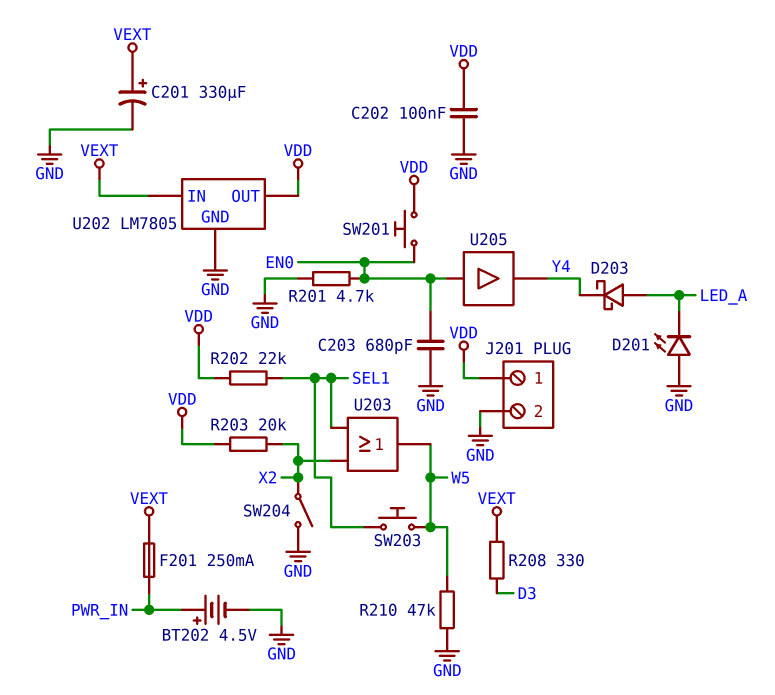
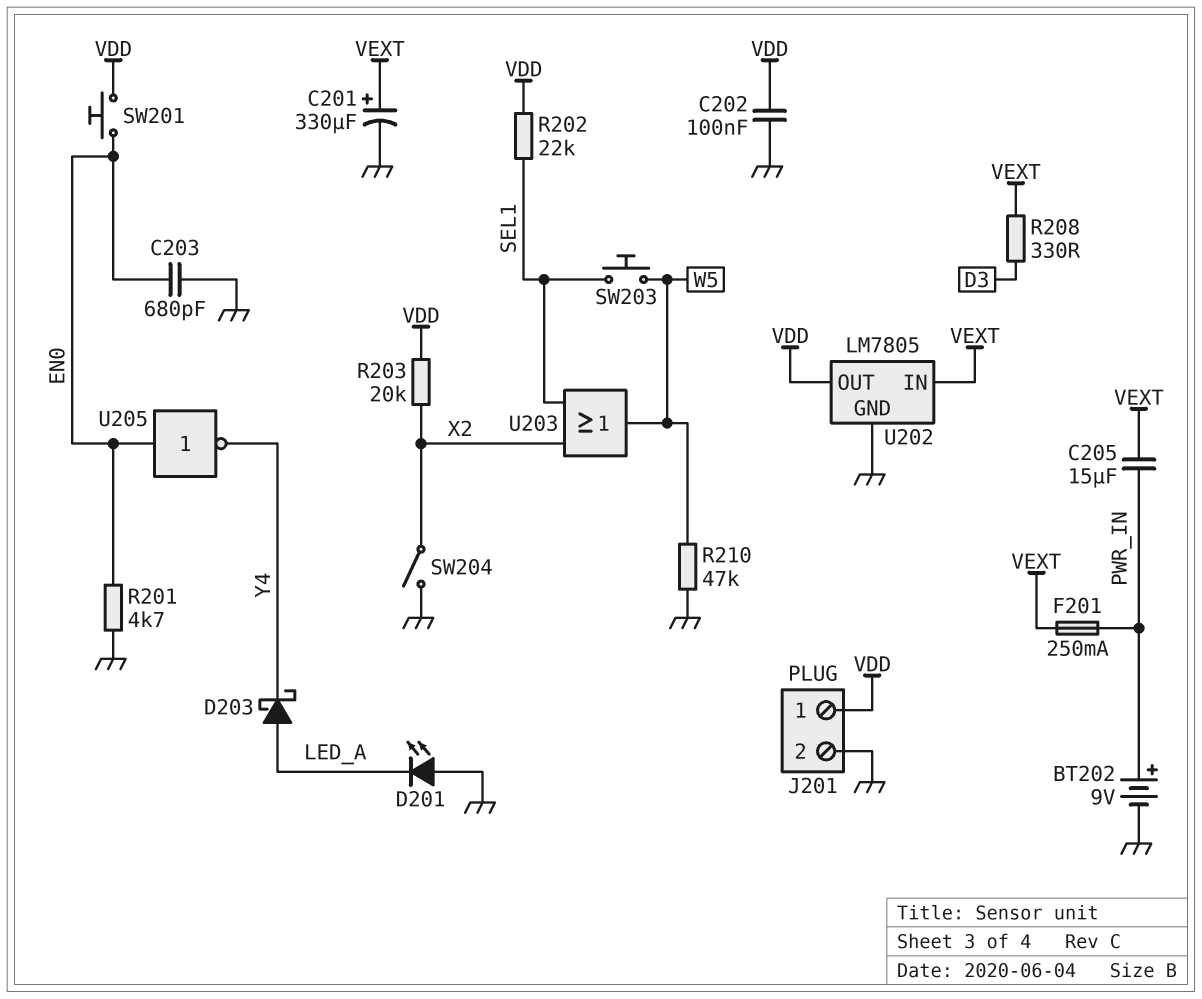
BT202: 4.5V (plus PWR_IN, minus GND) -> 9V (plus PWR_IN, minus GND)
C205: none -> 15uF (PWR_IN, VEXT)
U205: buffer (in EN0, out Y4) -> NOT (in EN0, out Y4)

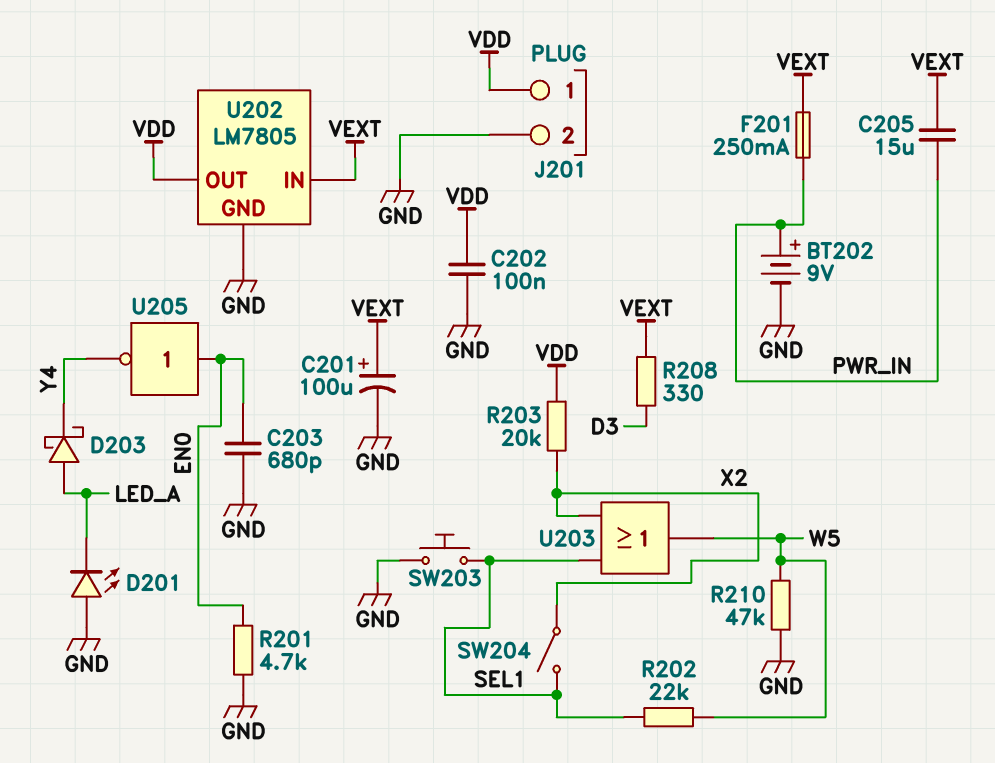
C201: 330uF (plus VEXT, minus GND) -> 100uF (plus VEXT, minus GND)
R202: 22k (SEL1, VDD) -> 22k (SEL1, W5)
SW201: button (EN0, VDD) -> none
SW203: button (SEL1, W5) -> button (GND, SEL1)
SW204: switch (GND, X2) -> switch (SEL1, X2)

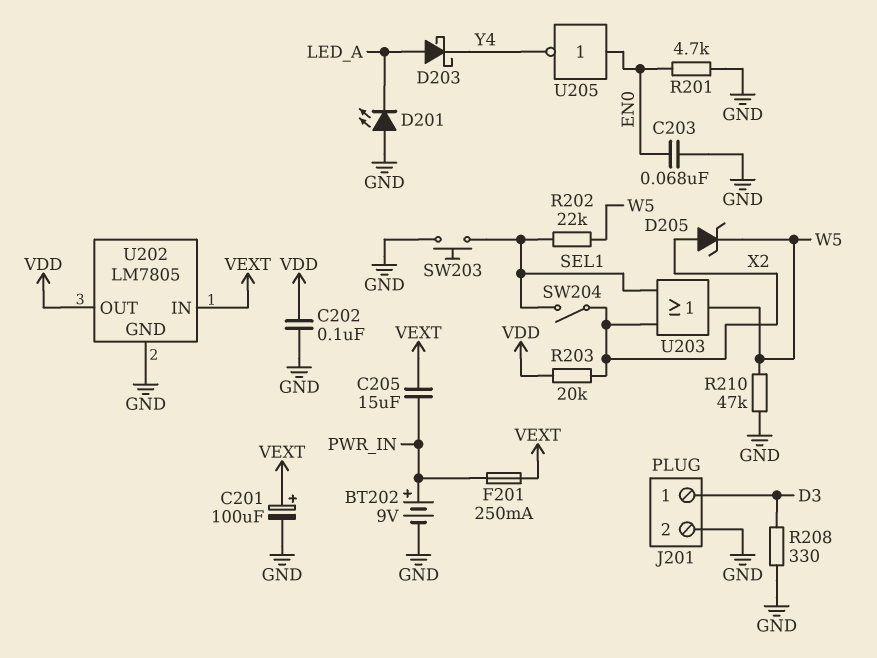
C203: 680pF (EN0, GND) -> 68nF (EN0, GND)
D205: none -> zener (A X2, K W5)
J201 pin 1: VDD -> D3
R208: 330 (D3, VEXT) -> 330 (D3, GND)

